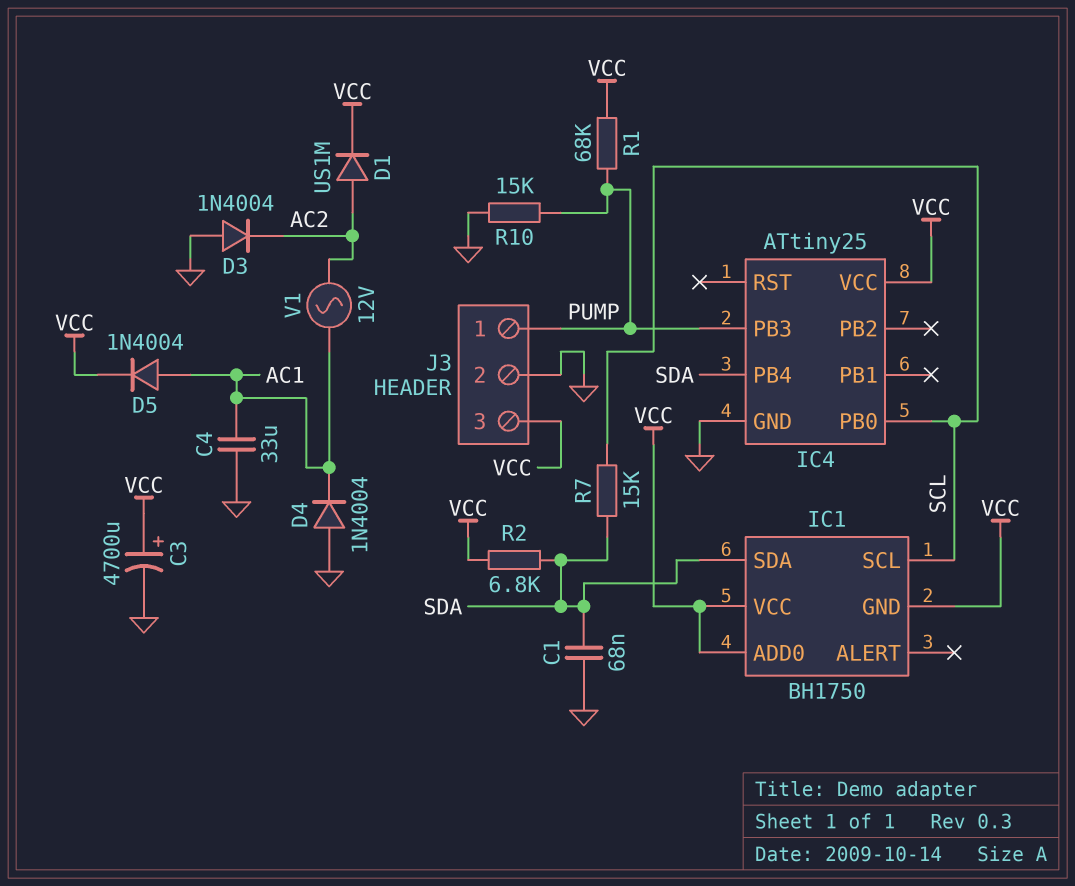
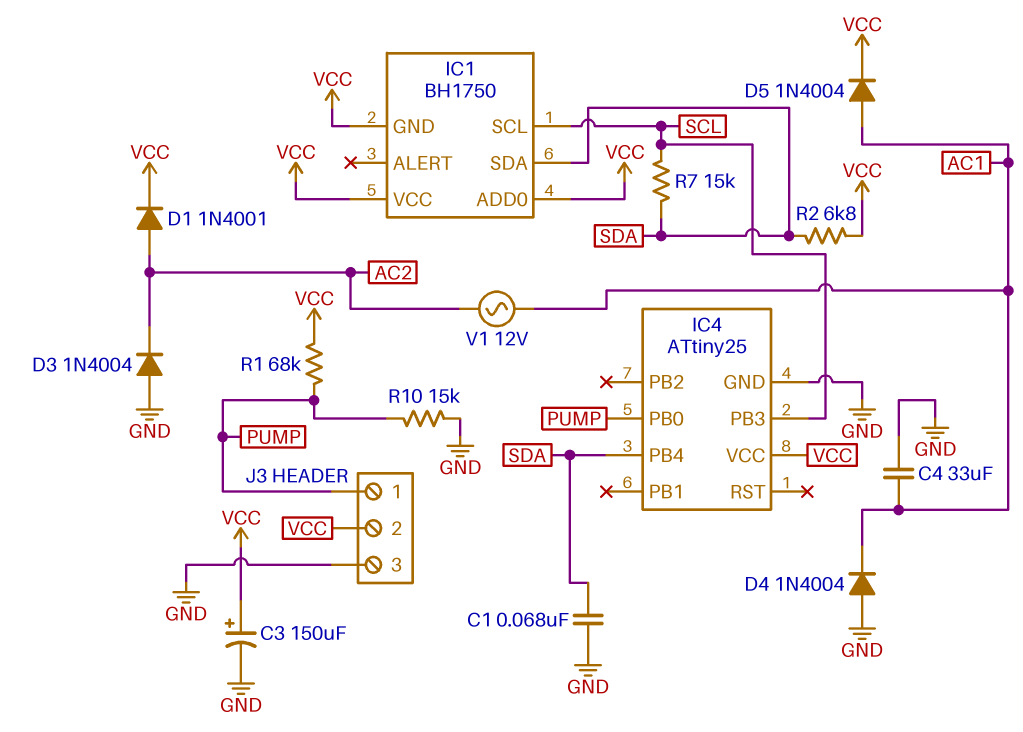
C3: 4700uF (plus VCC, minus GND) -> 150uF (plus VCC, minus GND)
D1: diode US1M (A AC2, K VCC) -> diode 1N4001 (A AC2, K VCC)
IC4 pin PB0: SCL -> PUMP
IC4 pin PB3: PUMP -> SCL
J3 pin 2: GND -> VCC
J3 pin 3: VCC -> GND

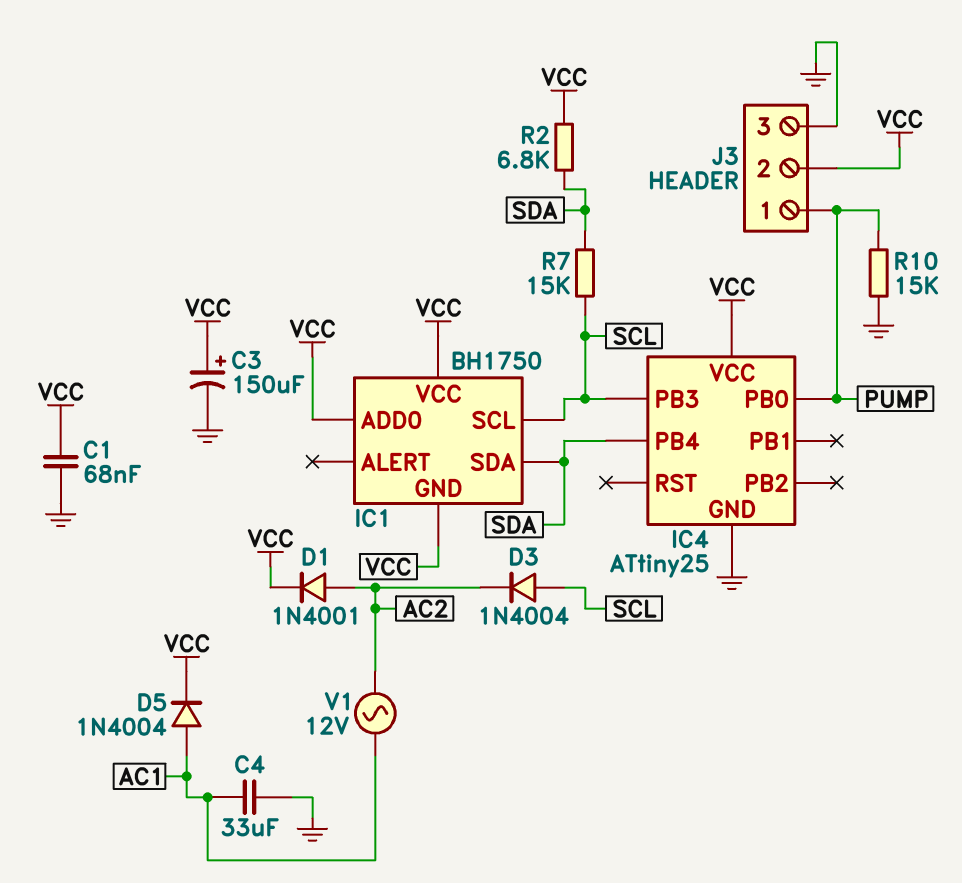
C1: 68nF (GND, SDA) -> 68nF (GND, VCC)
D3: diode 1N4004 (A GND, K AC2) -> diode 1N4004 (A SCL, K AC2)
D4: diode 1N4004 (A GND, K AC1) -> none
R1: 68k (PUMP, VCC) -> none

